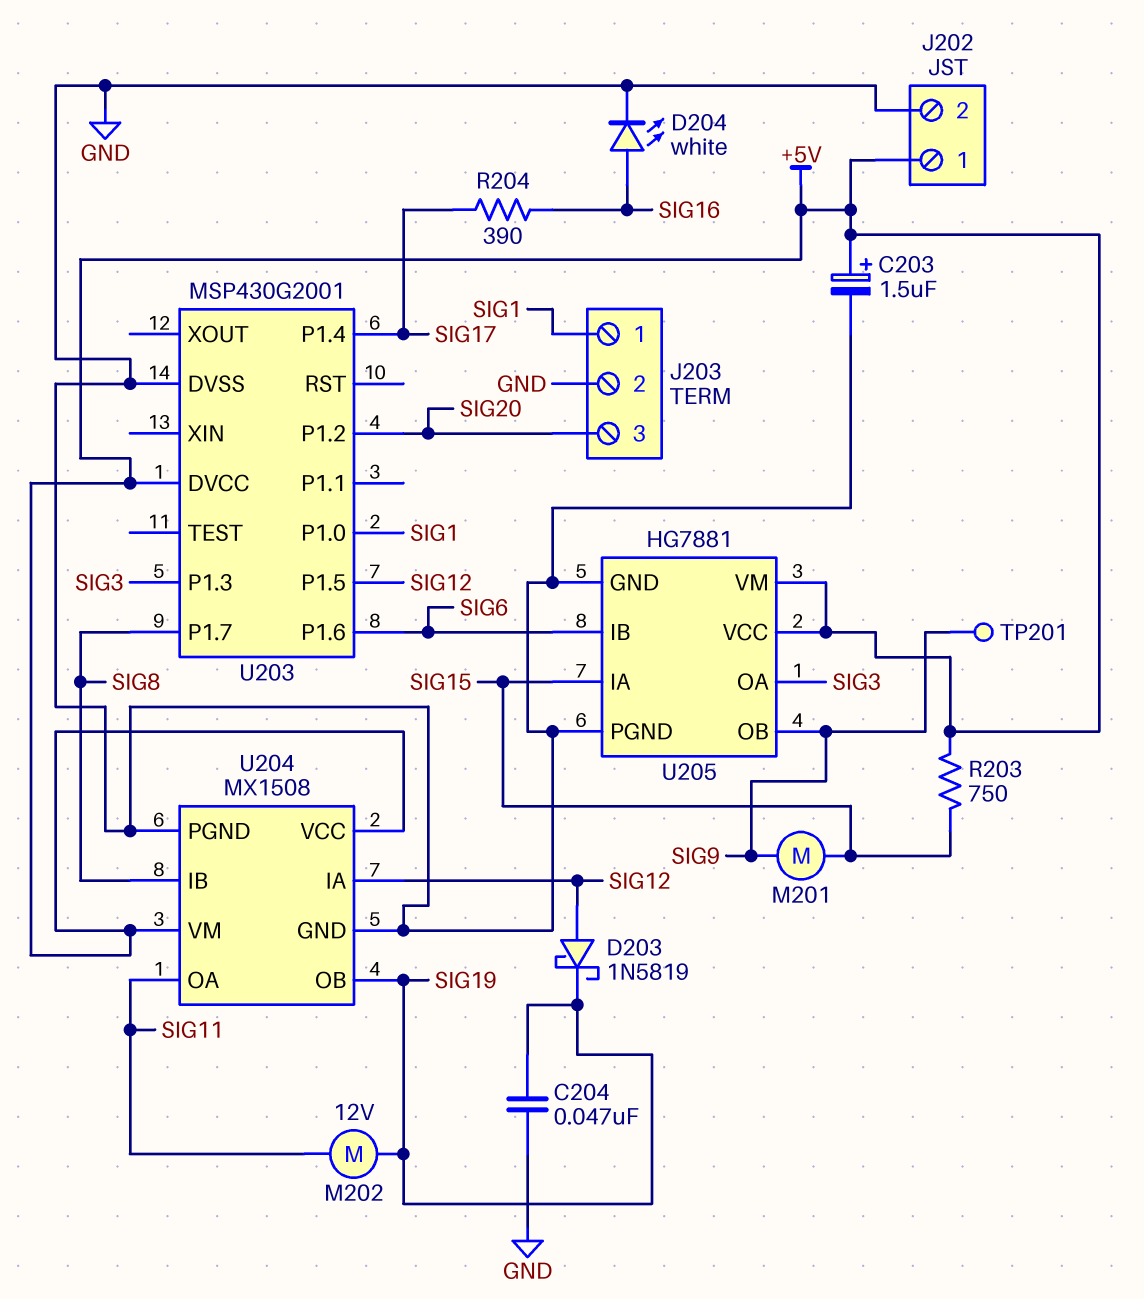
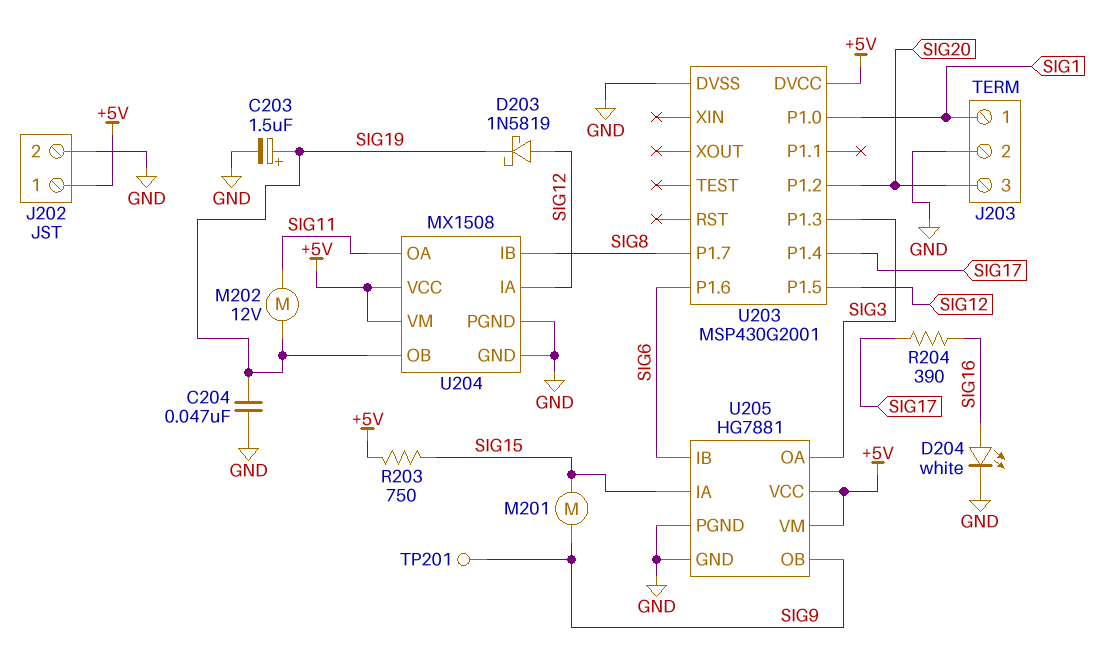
C203: 1.5uF (plus +5V, minus GND) -> 1.5uF (plus SIG19, minus GND)

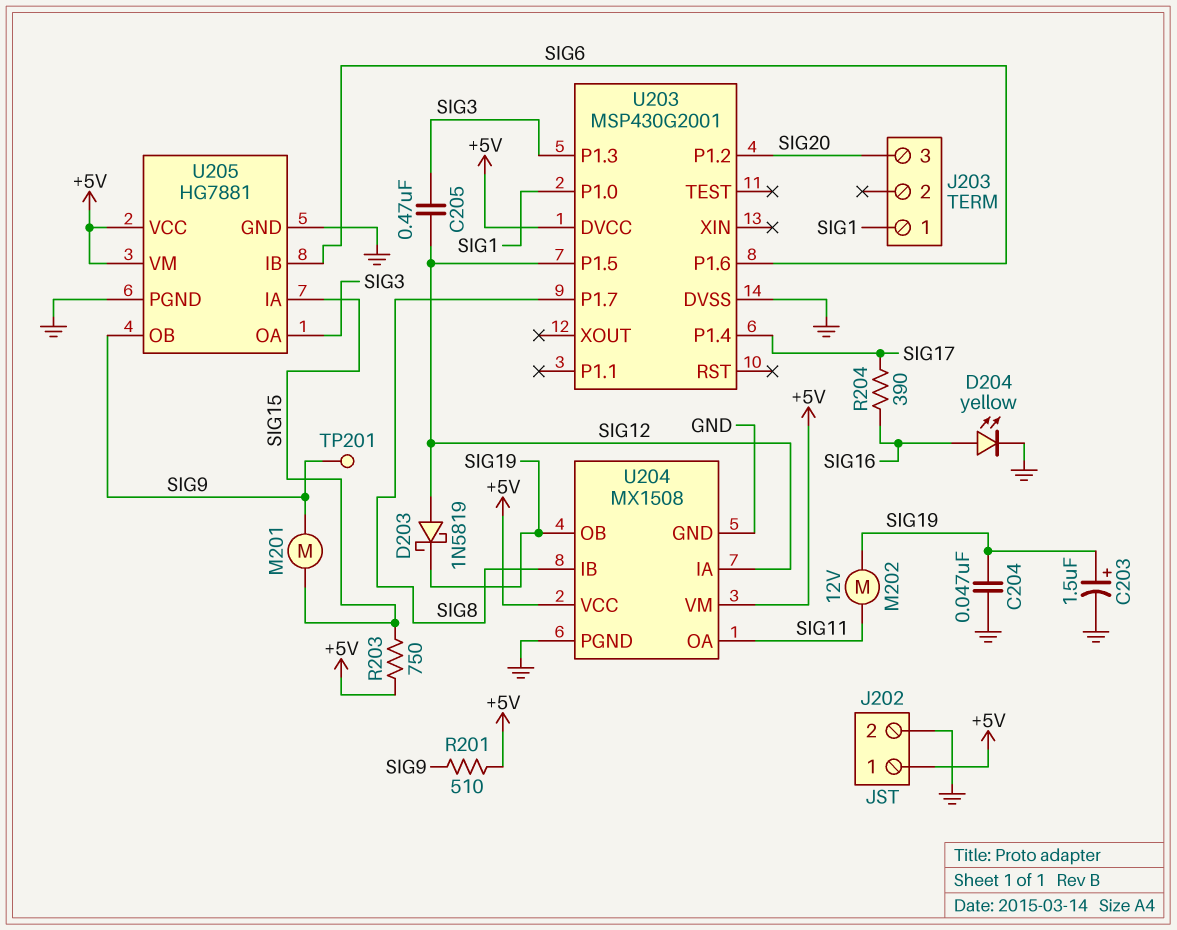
C205: none -> 470nF (SIG3, SIG12)
D204: LED white (A SIG16, K GND) -> LED yellow (A SIG16, K GND)
J203 pin 2: GND -> none
R201: none -> 510 (+5V, SIG9)

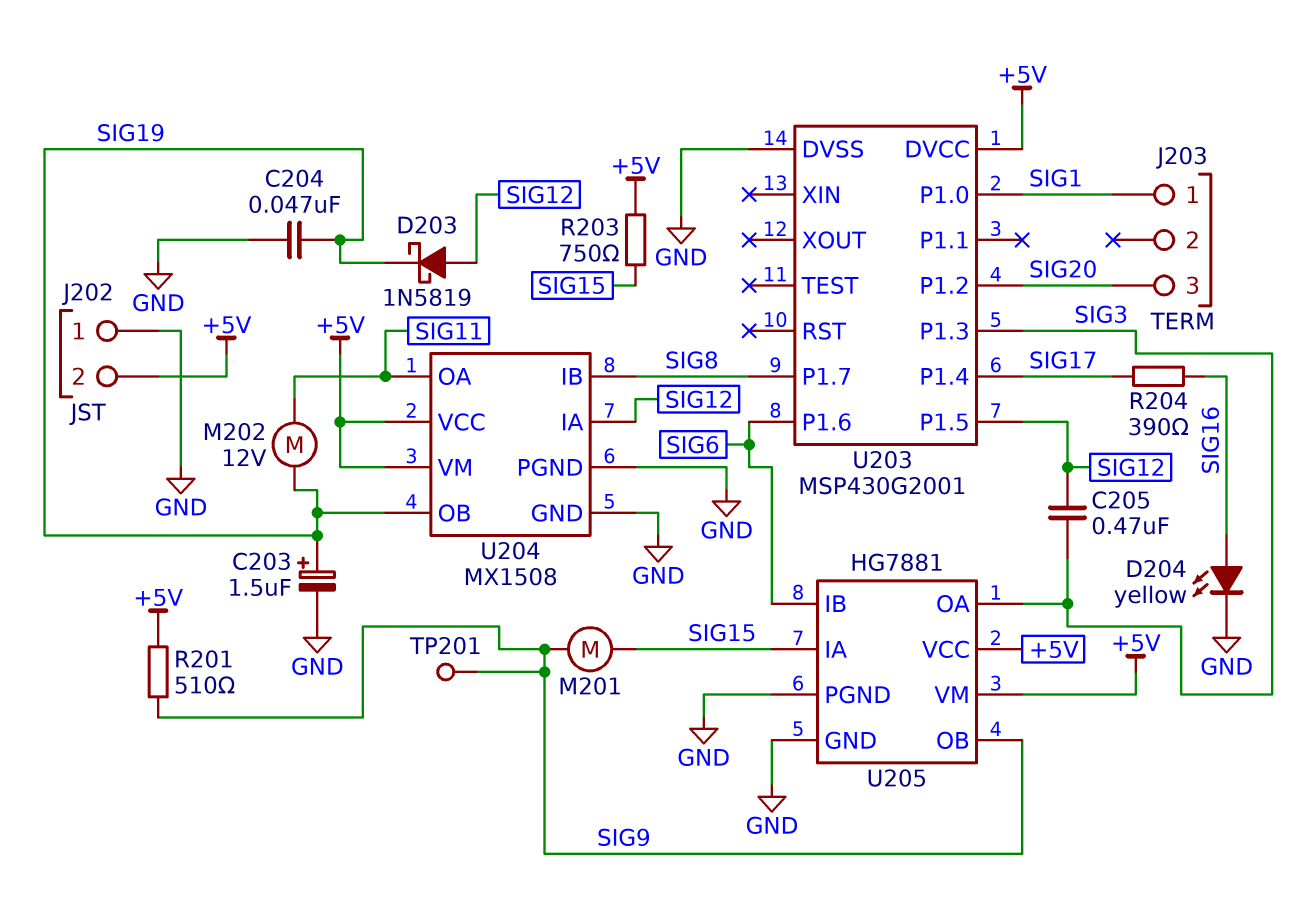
J202 pin 1: +5V -> GND
J202 pin 2: GND -> +5V

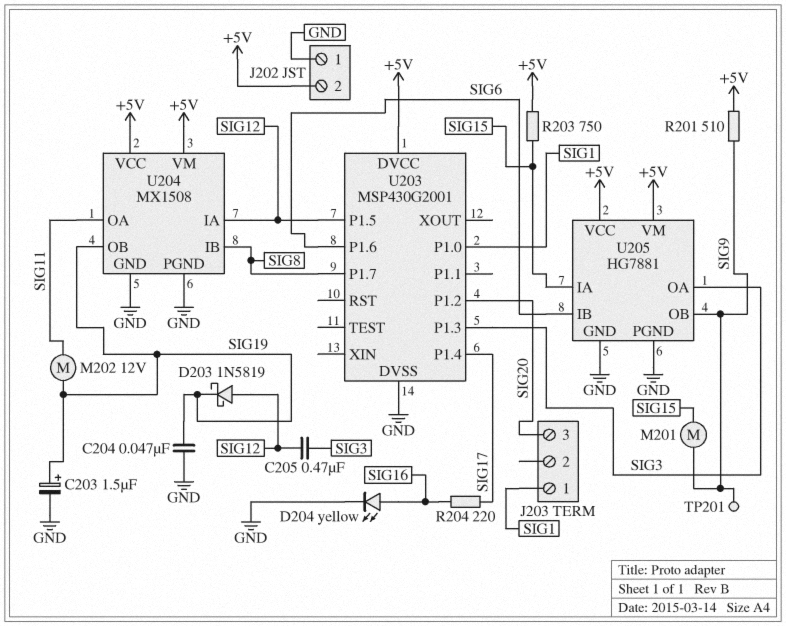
R204: 390 (SIG16, SIG17) -> 220 (SIG16, SIG17)

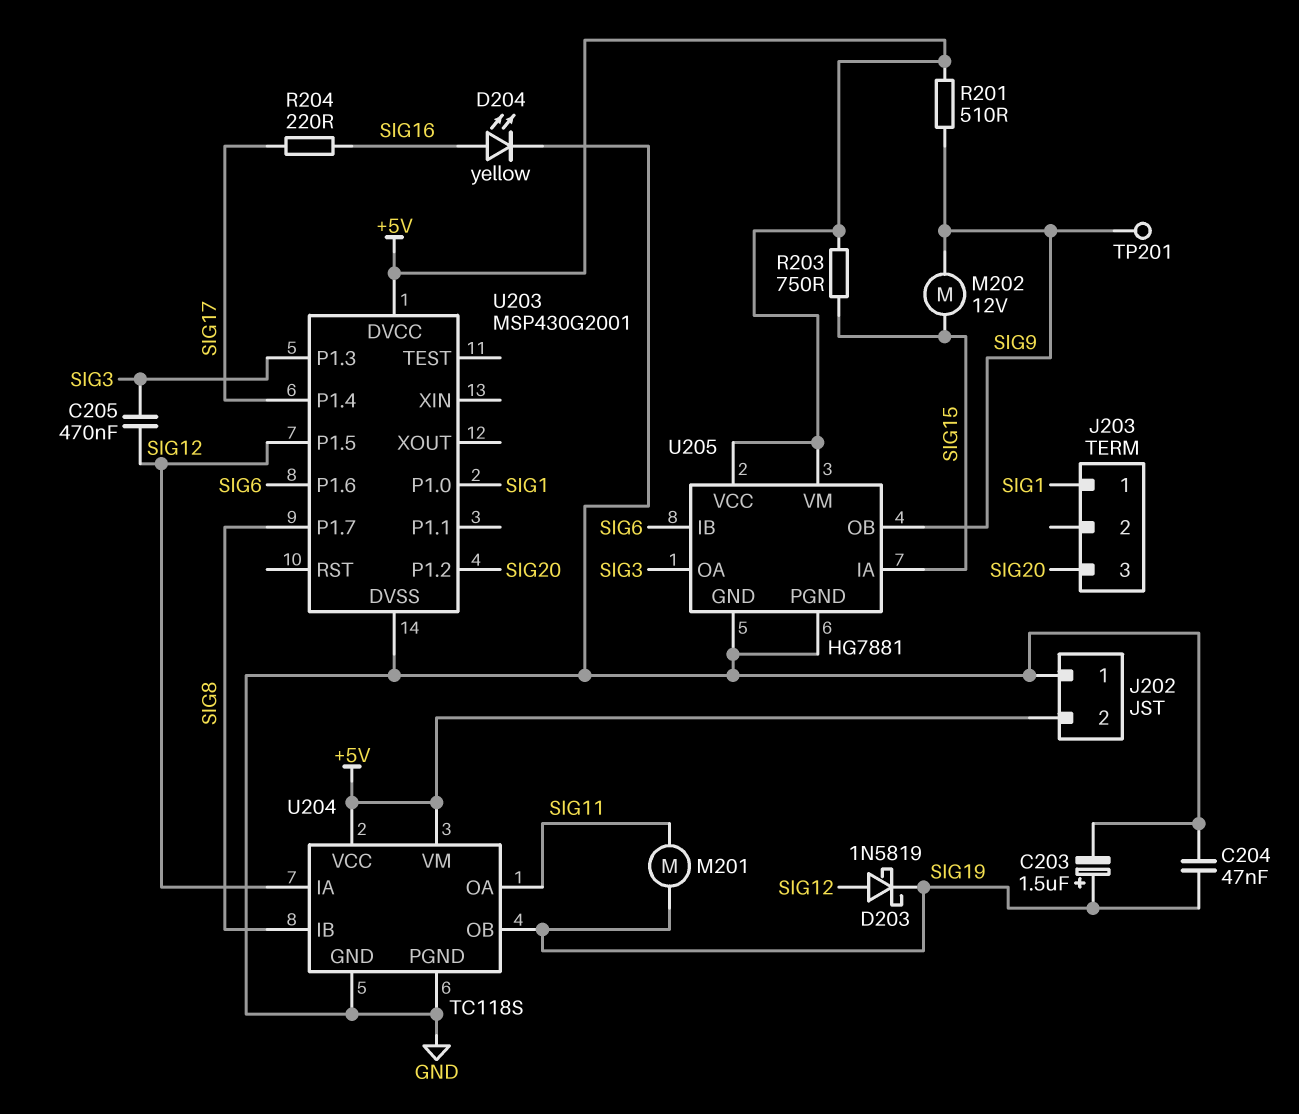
M201: motor (SIG9, SIG15) -> motor (SIG11, SIG19)
M202: motor 12V (SIG11, SIG19) -> motor 12V (SIG9, SIG15)
U204: MX1508 -> TC118S

